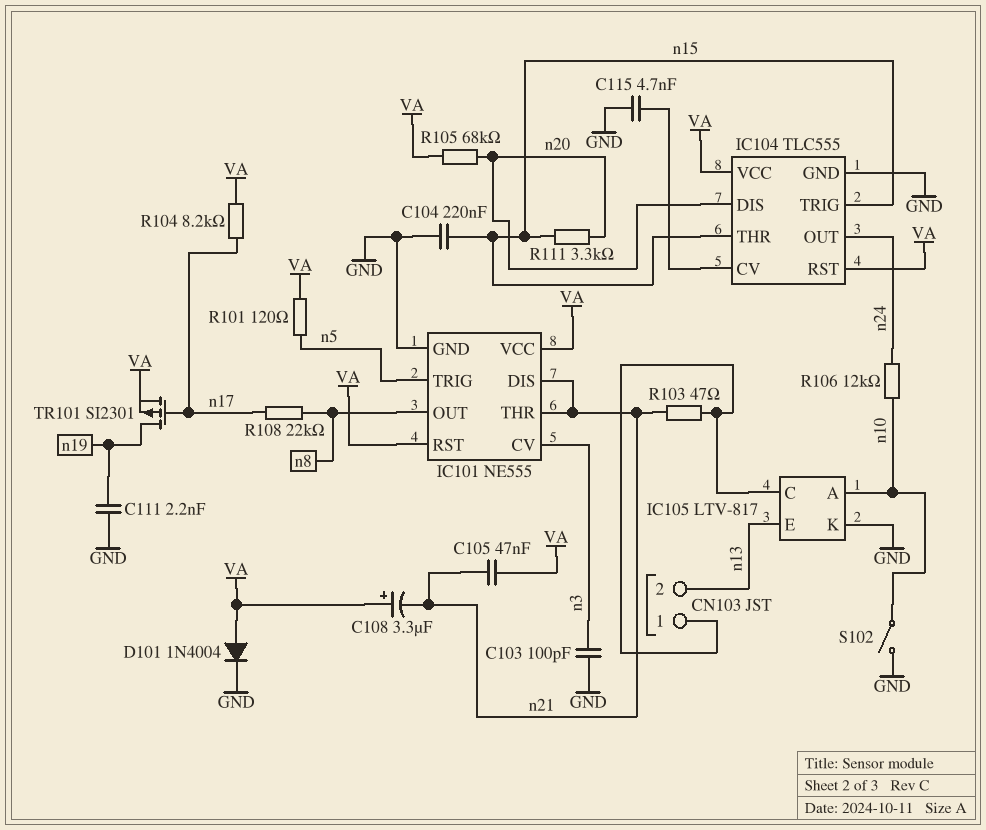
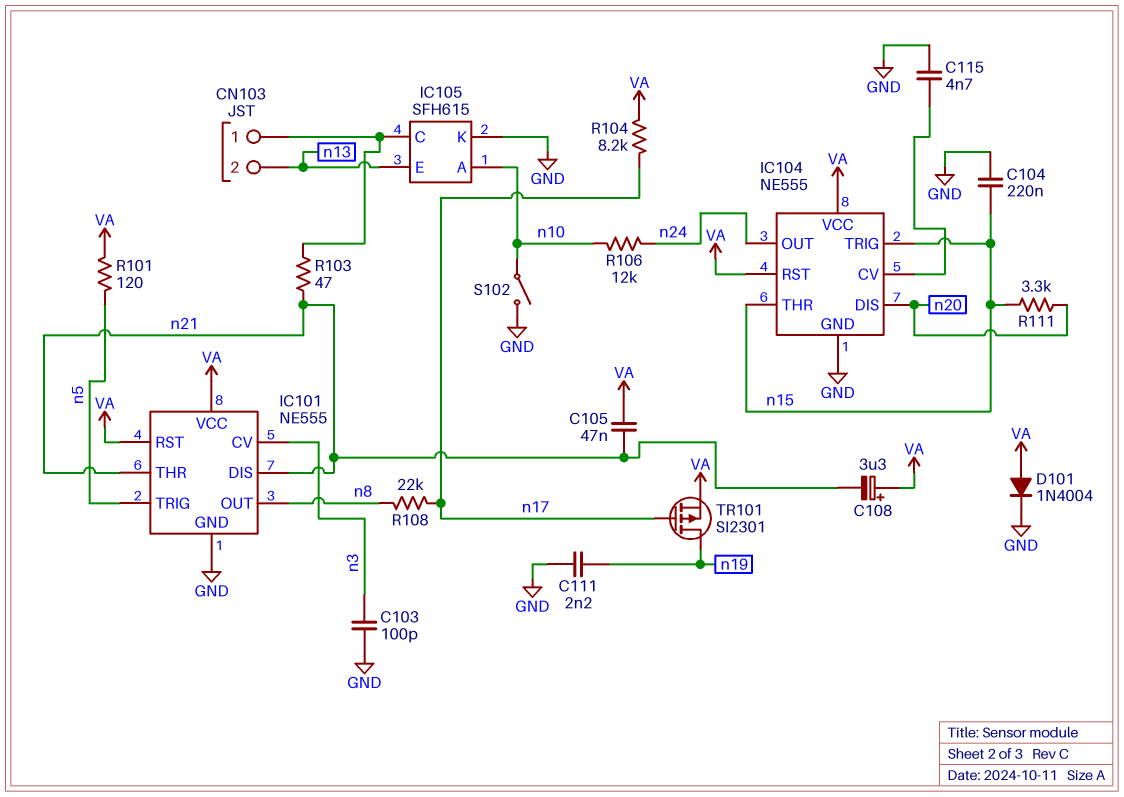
IC104: TLC555 -> NE555
IC105: LTV-817 -> SFH615
R105: 68k (VA, n20) -> none

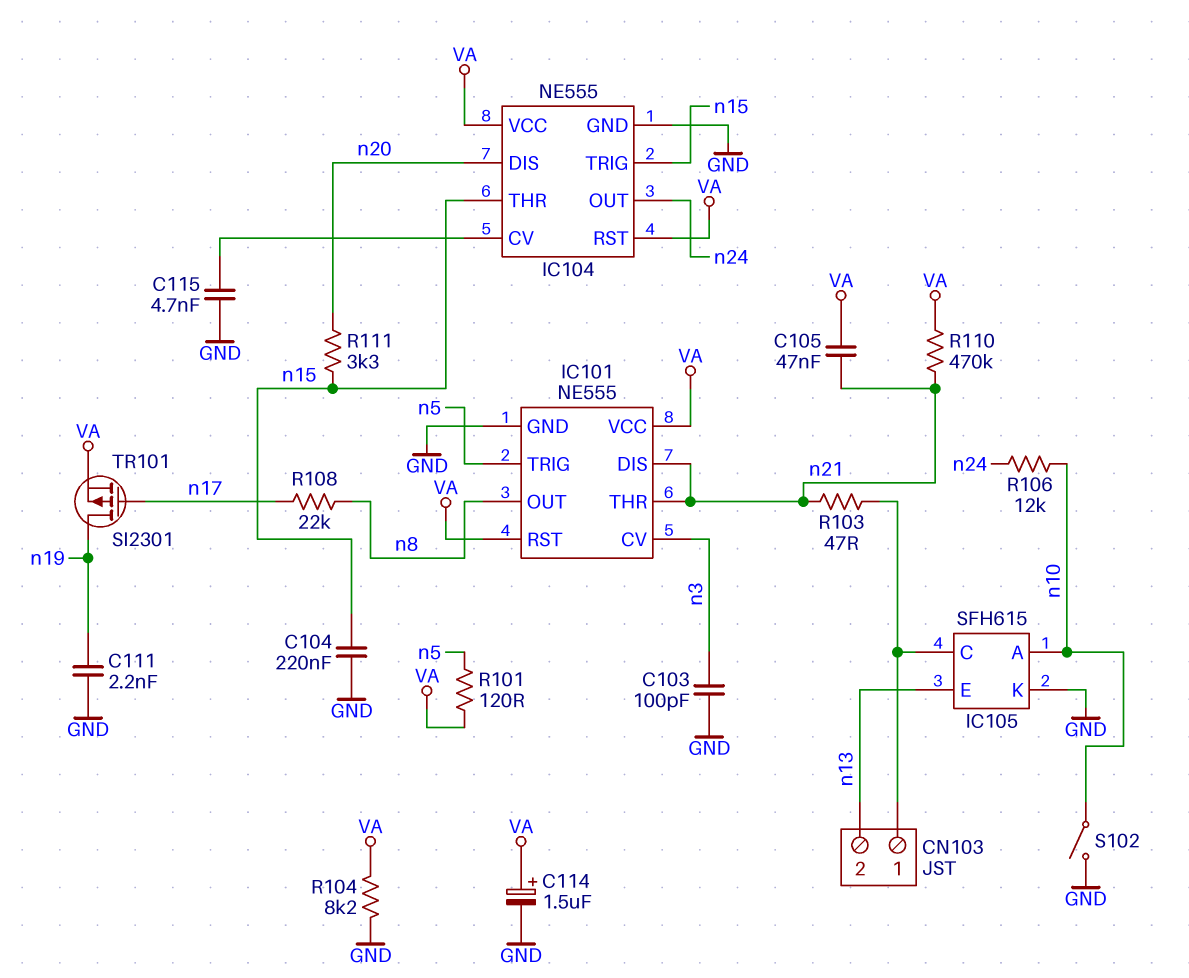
C108: 3.3uF (plus VA, minus n21) -> none
C114: none -> 1.5uF (plus VA, minus GND)
D101: diode 1N4004 (A VA, K GND) -> none
R104: 8.2k (VA, n17) -> 8.2k (GND, VA)
R110: none -> 470k (VA, n21)

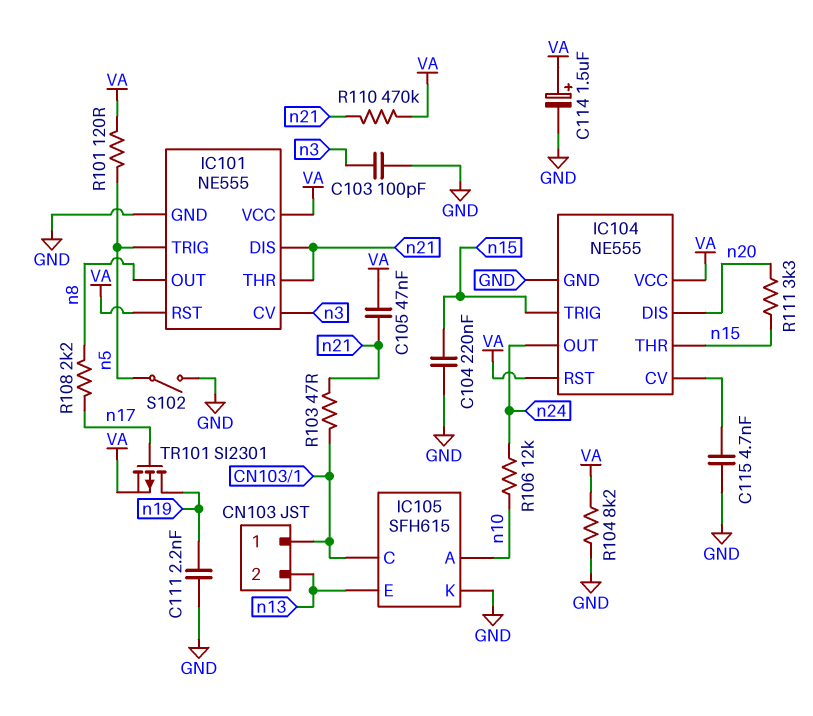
R108: 22k (n8, n17) -> 2.2k (n8, n17)
S102: switch (GND, n10) -> switch (GND, n5)

